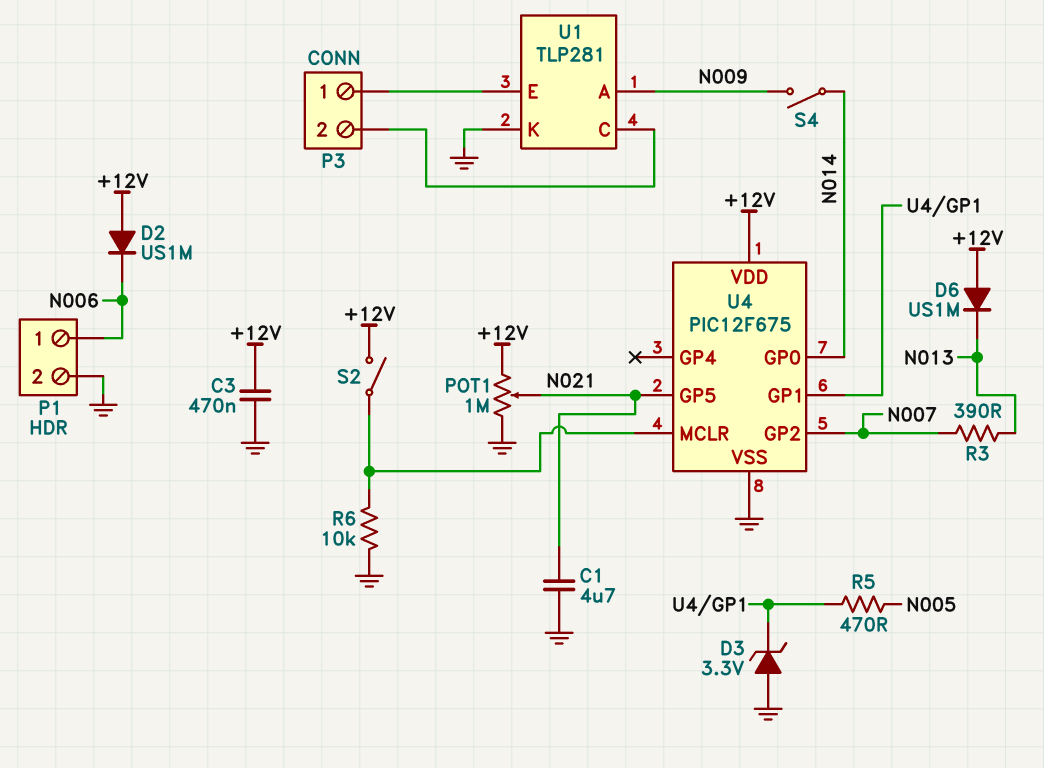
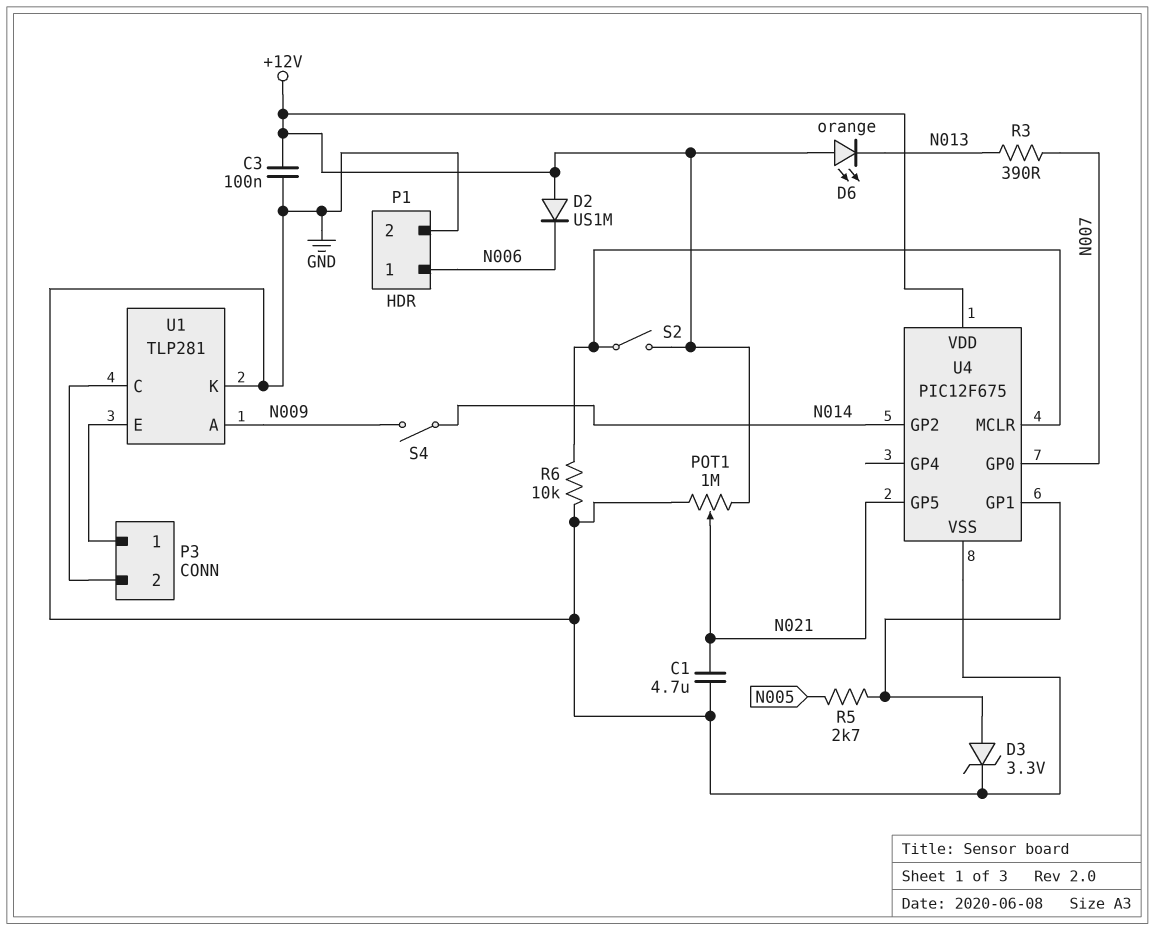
C3: 470nF (+12V, GND) -> 100nF (+12V, GND)
D3: zener 3.3V (A GND, K U4/GP1) -> zener 3.3V (A U4/GP1, K GND)
D6: diode US1M (A +12V, K N013) -> LED orange (A +12V, K N013)
R5: 470 (N005, U4/GP1) -> 2.7k (N005, U4/GP1)
U4 pin GP0: N014 -> N007
U4 pin GP2: N007 -> N014

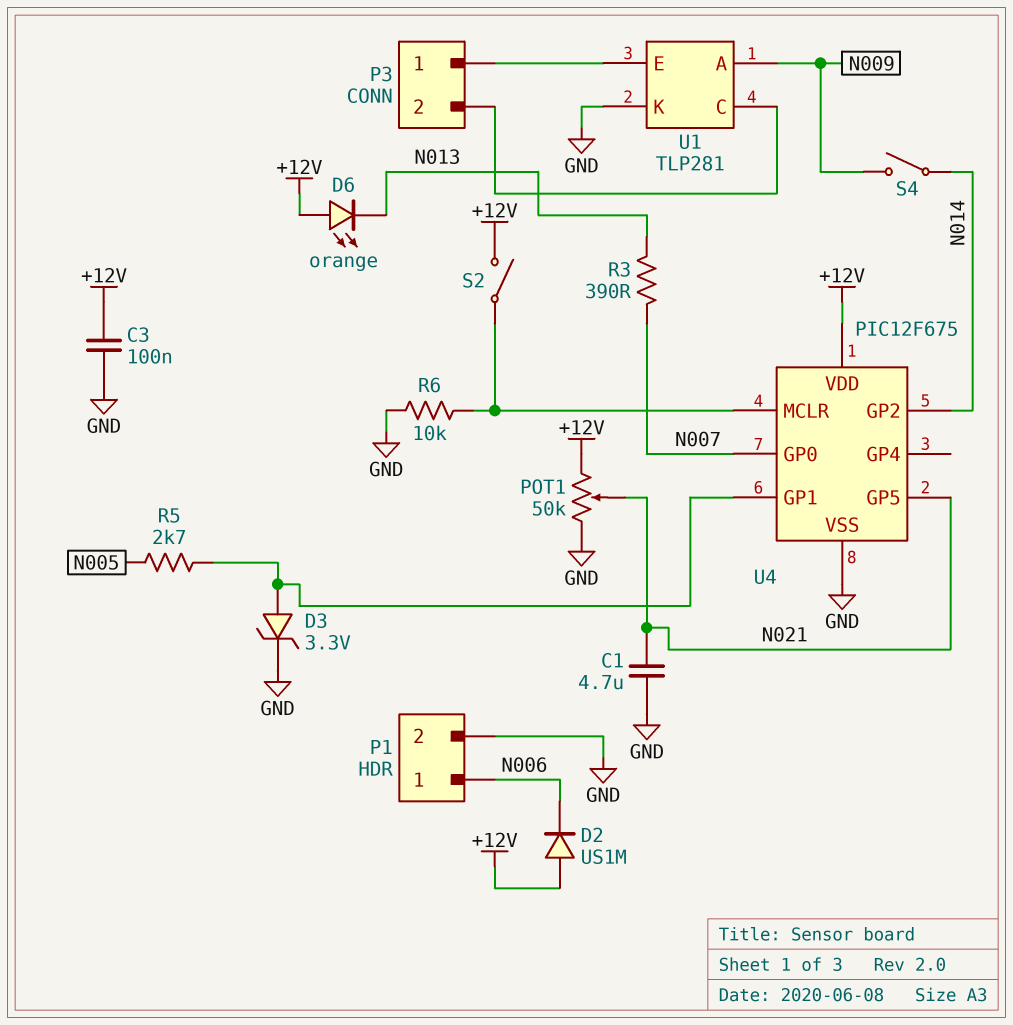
POT1: 1M (+12V, GND, wiper N021) -> 50k (+12V, GND, wiper N021)

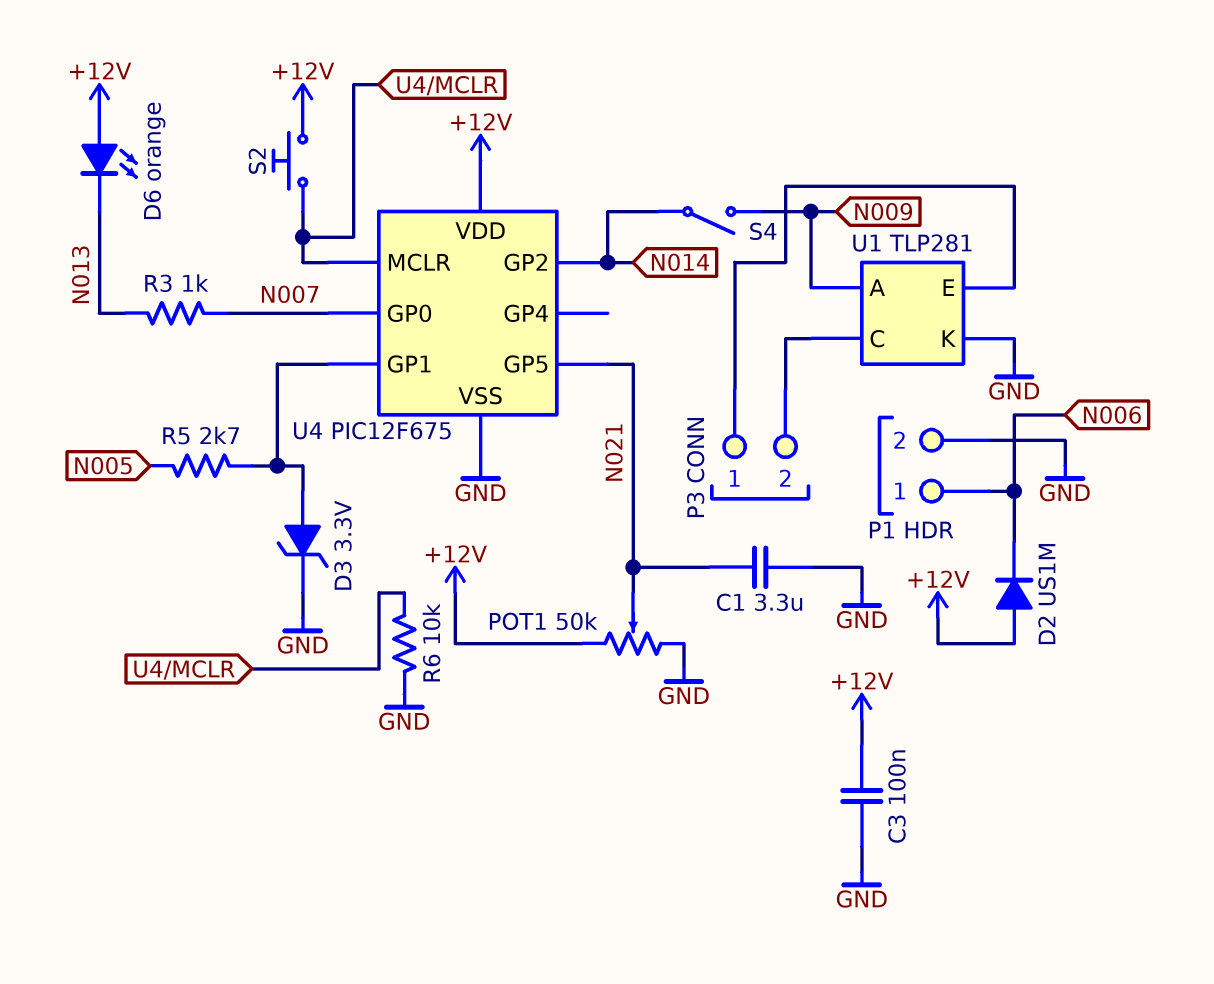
C1: 4.7uF (GND, N021) -> 3.3uF (GND, N021)
R3: 390 (N007, N013) -> 1k (N007, N013)
S2: switch (+12V, U4/MCLR) -> button (+12V, U4/MCLR)

